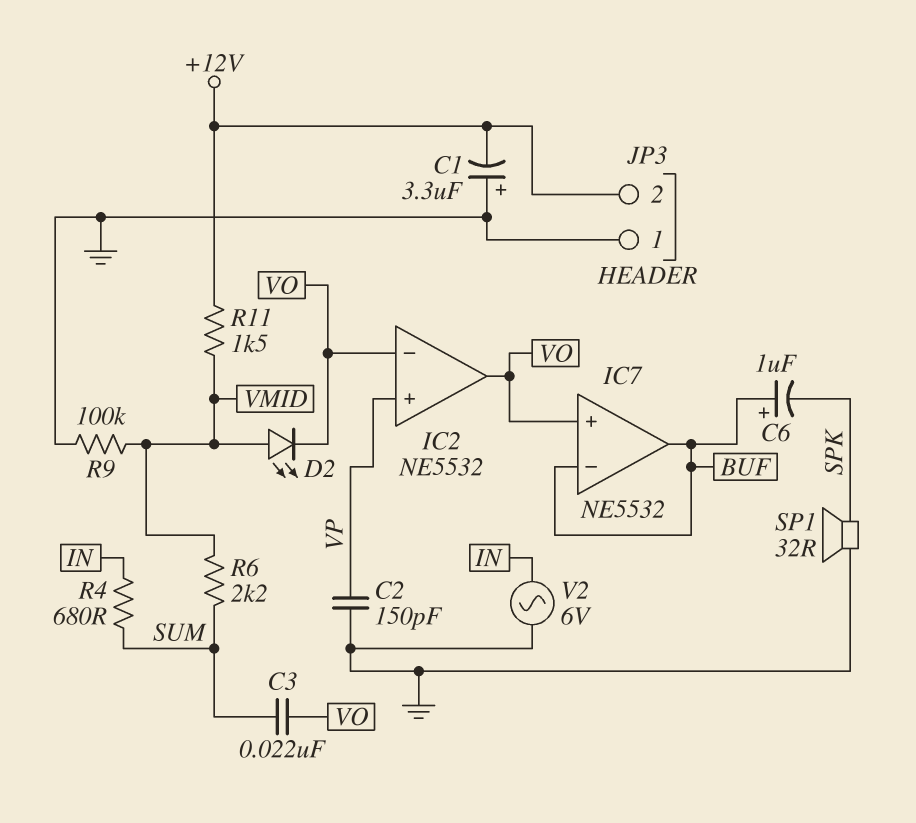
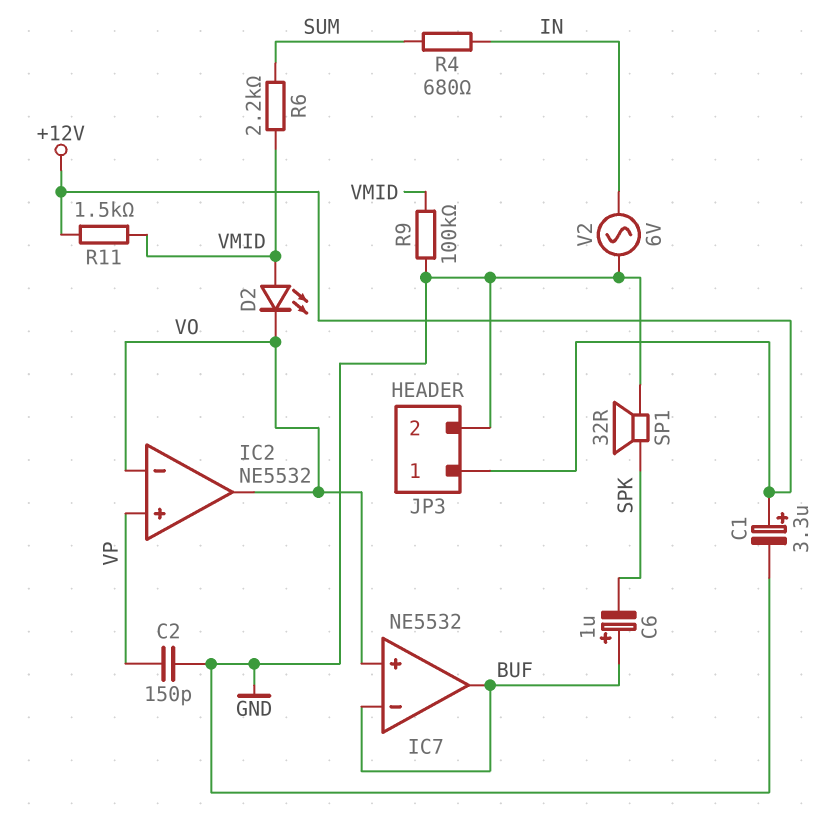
C1: 3.3uF (plus GND, minus +12V) -> 3.3uF (plus +12V, minus GND)
C3: 22nF (SUM, VO) -> none
JP3 pin 1: GND -> +12V
JP3 pin 2: +12V -> GND

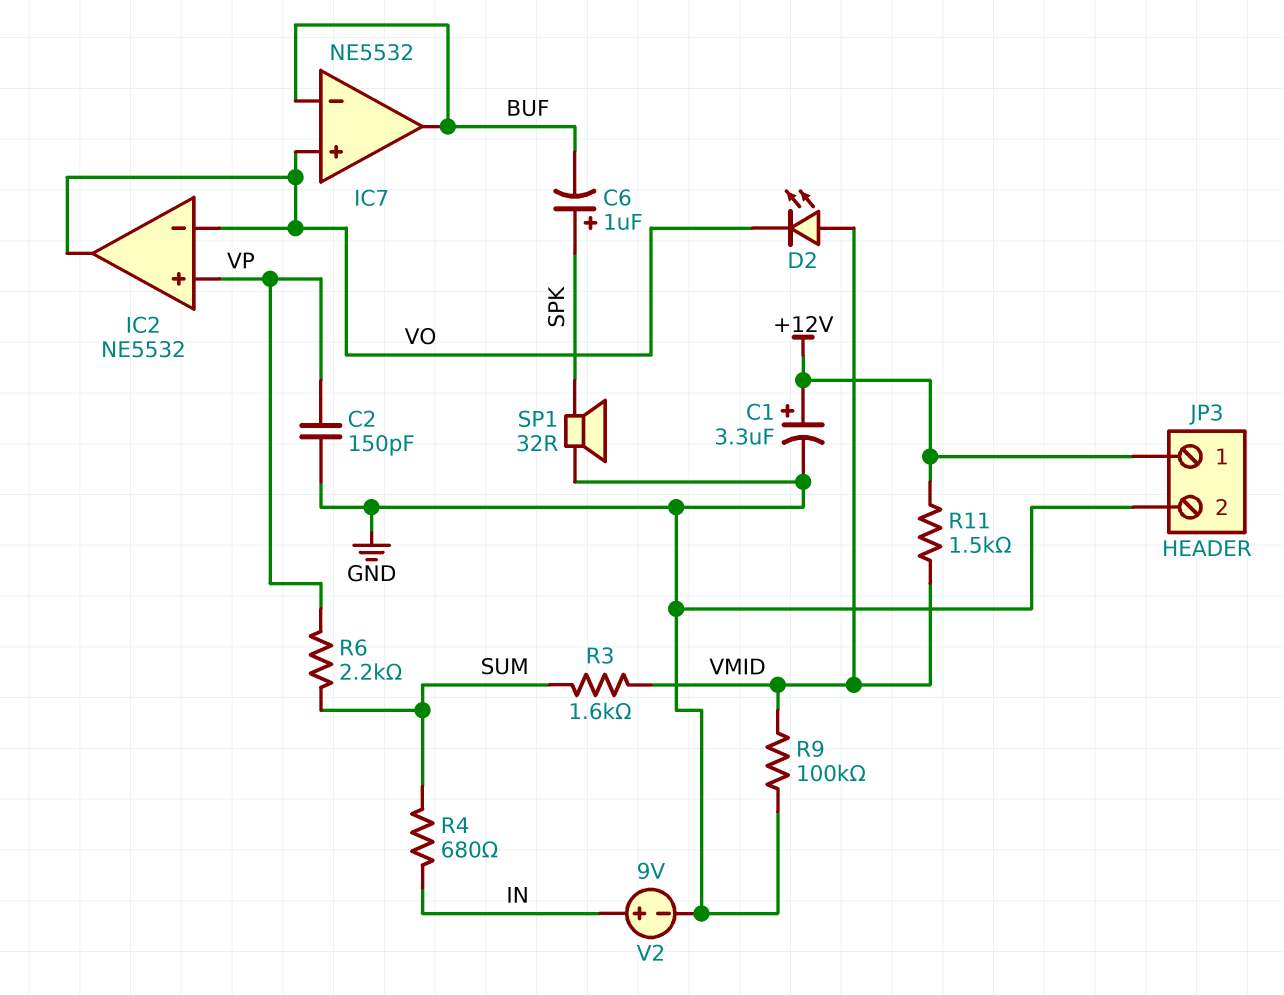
C6: 1uF (plus BUF, minus SPK) -> 1uF (plus SPK, minus BUF)
R3: none -> 1.6k (SUM, VMID)
R6: 2.2k (SUM, VMID) -> 2.2k (SUM, VP)
V2: AC 6V (GND, IN) -> 9V (plus IN, minus GND)

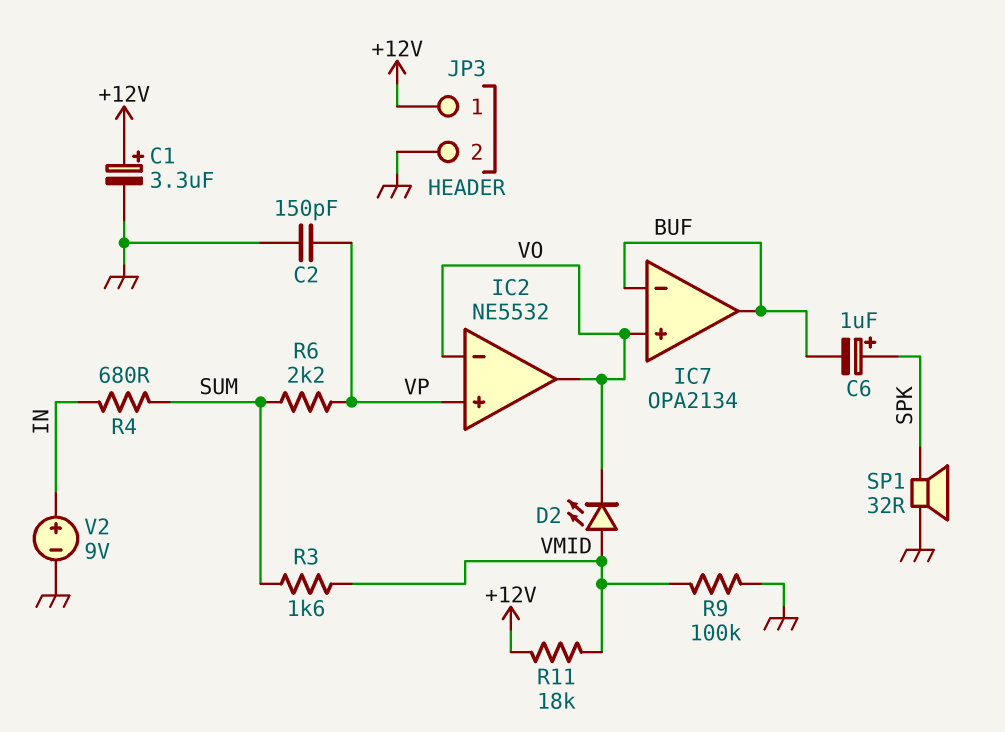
IC7: NE5532 -> OPA2134
R11: 1.5k (+12V, VMID) -> 18k (+12V, VMID)

